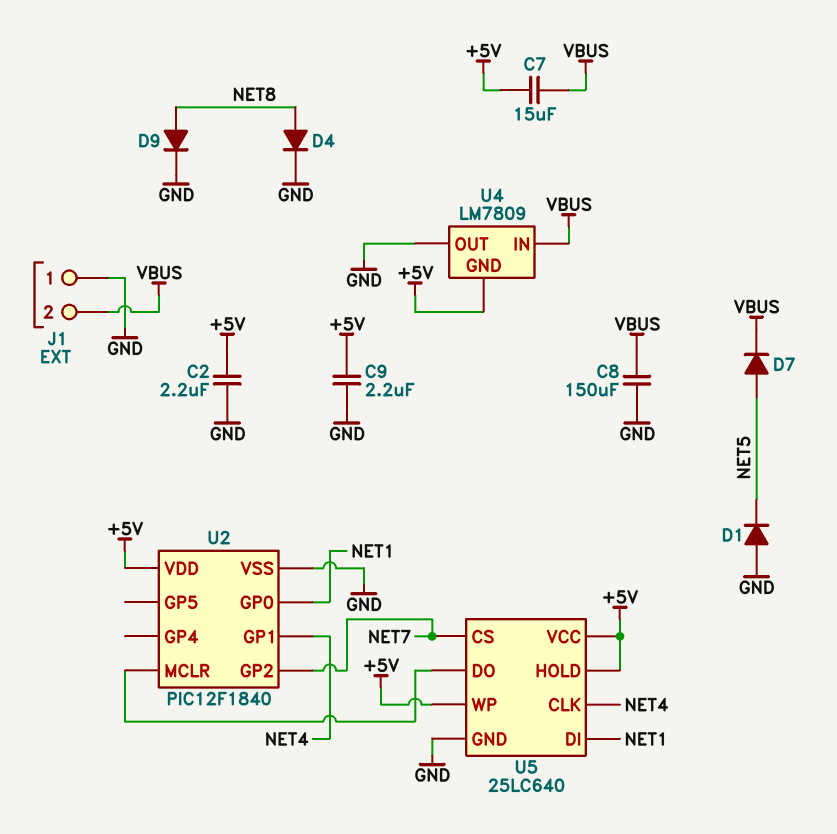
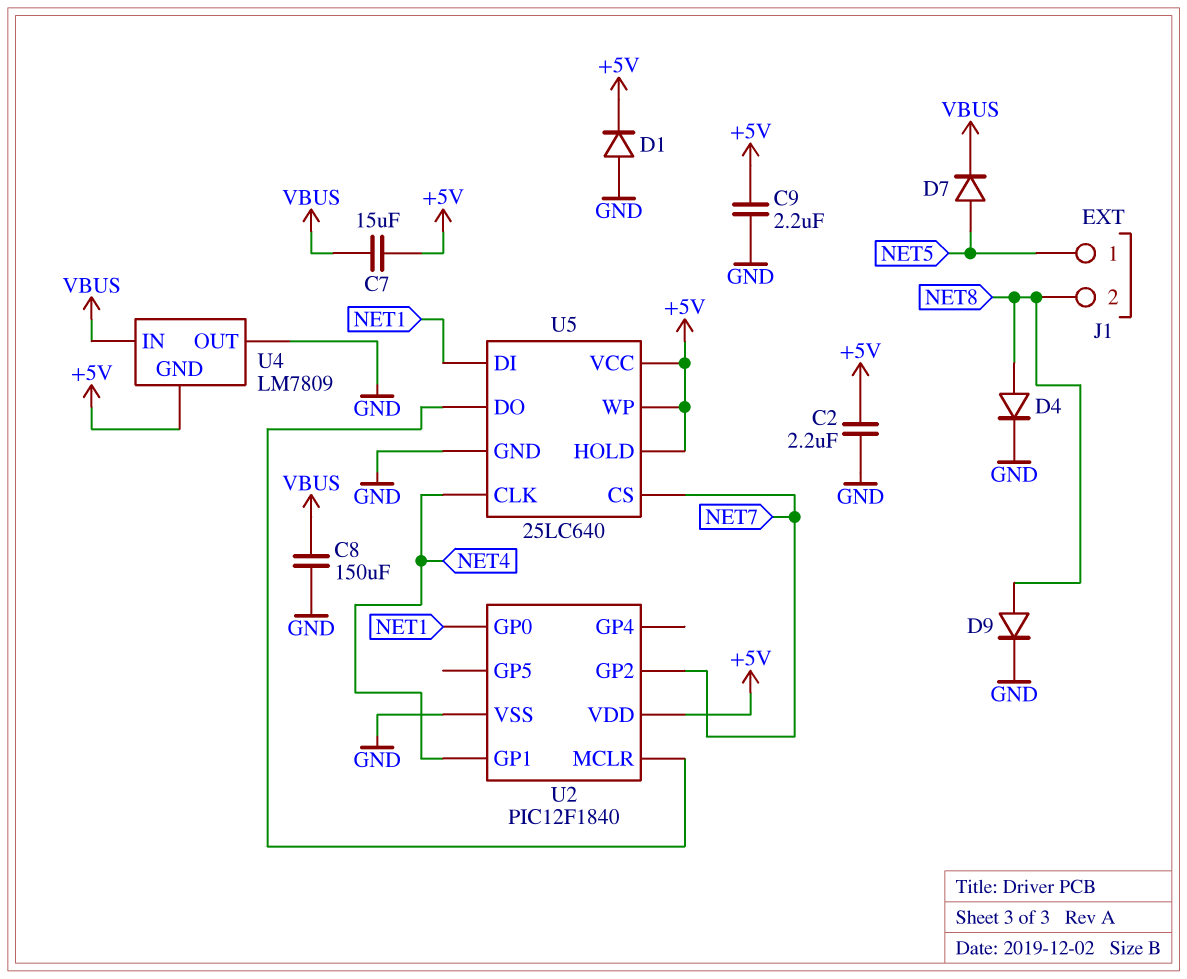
D1: diode (A GND, K NET5) -> diode (A GND, K +5V)
J1 pin 1: GND -> NET5
J1 pin 2: VBUS -> NET8

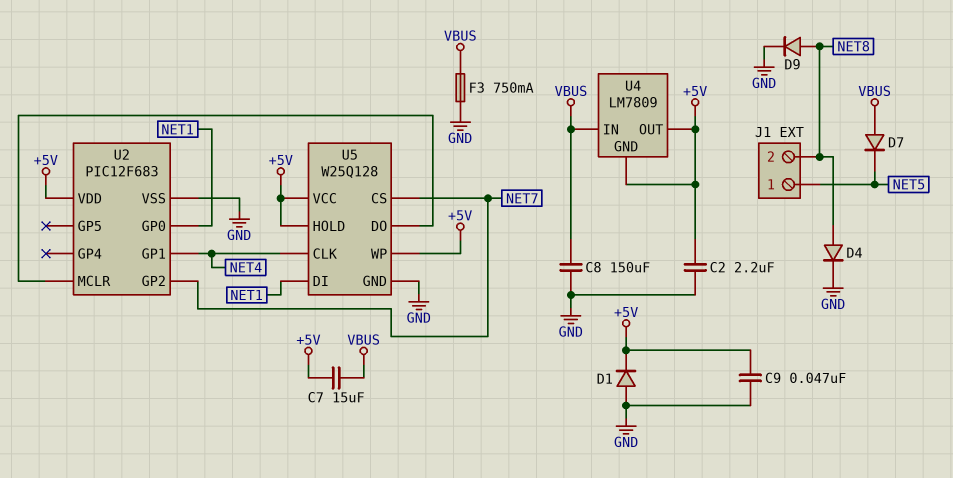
C9: 2.2uF (+5V, GND) -> 47nF (+5V, GND)
D7: diode (A NET5, K VBUS) -> diode (A VBUS, K NET5)
F3: none -> 750mA (GND, VBUS)
U2: PIC12F1840 -> PIC12F683
U4 pin OUT: GND -> +5V
U5: 25LC640 -> W25Q128

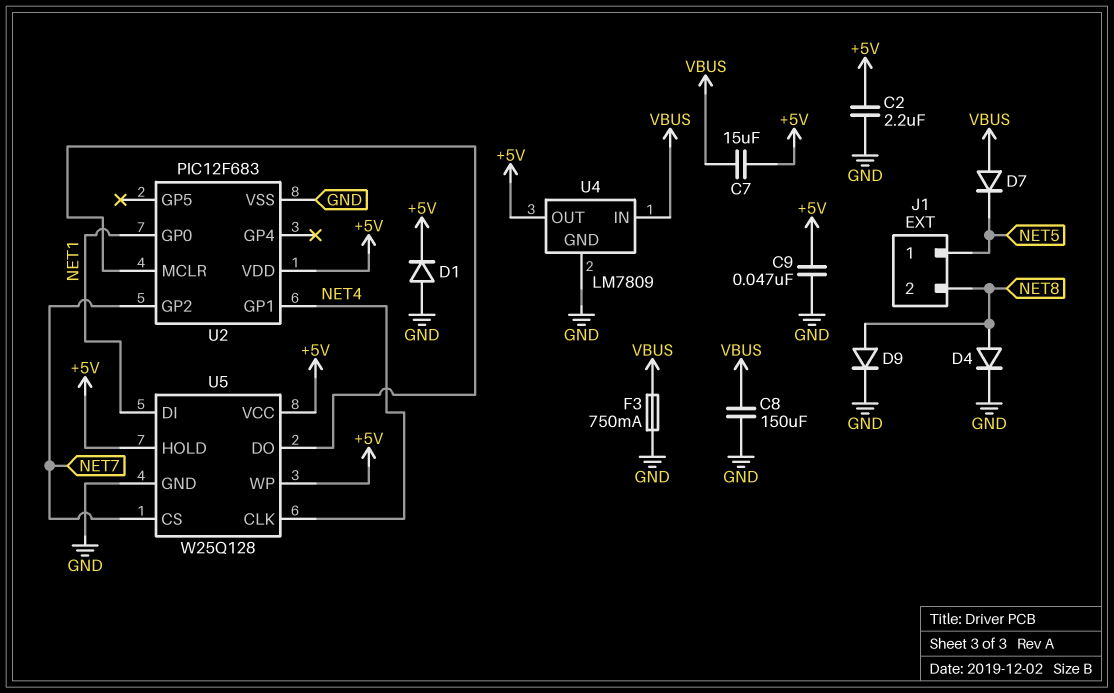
U4 pin GND: +5V -> GND

